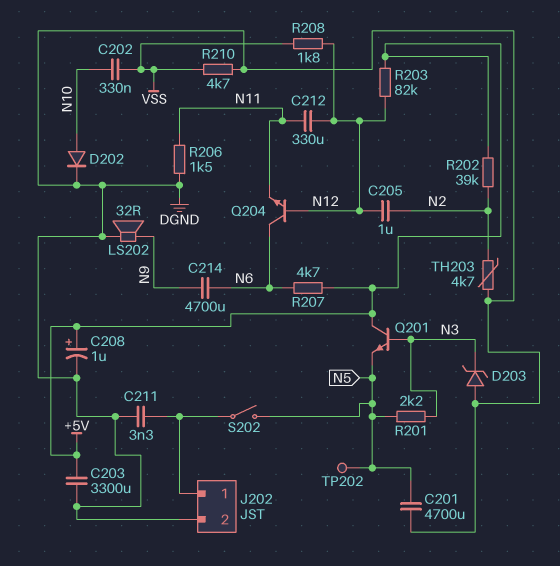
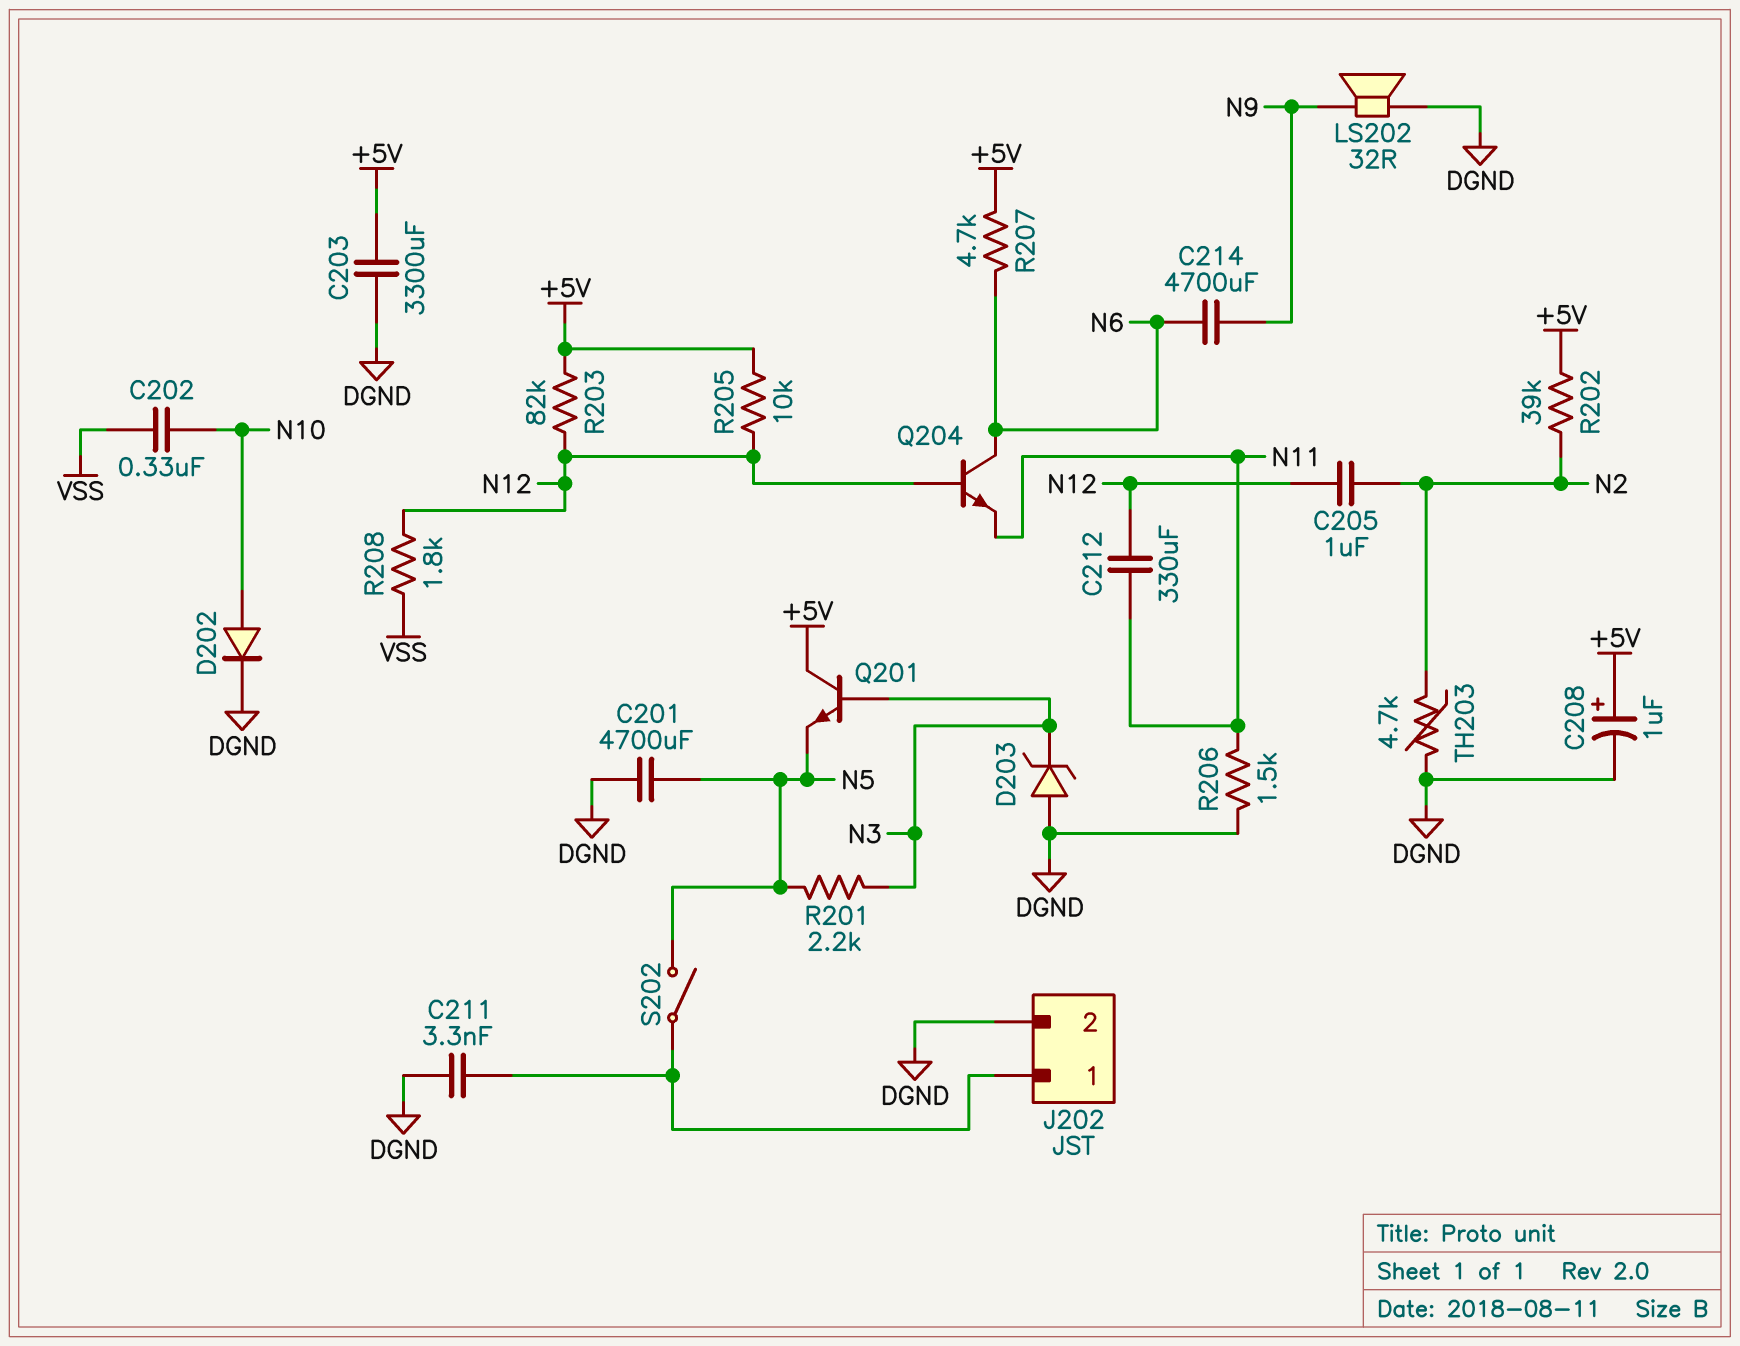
R205: none -> 10k (+5V, N12)
R210: 4.7k (DGND, VSS) -> none
TP202: test point (N5) -> none

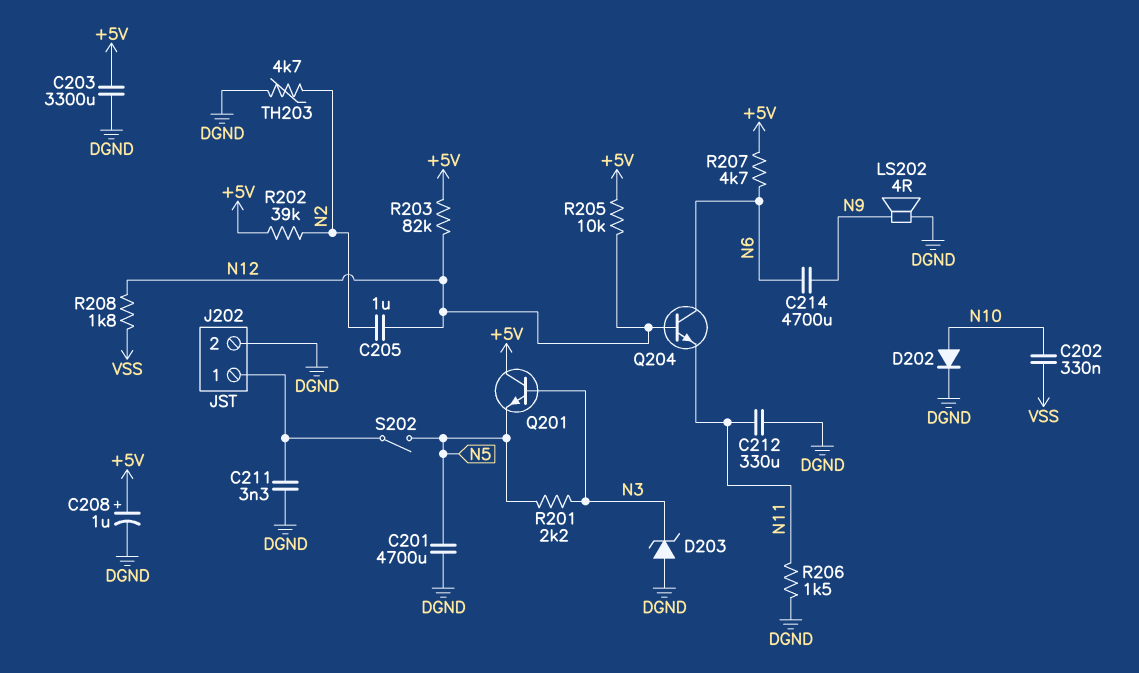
C212: 330uF (N11, N12) -> 330uF (DGND, N11)
LS202: speaker 32R (DGND, N9) -> speaker 4R (DGND, N9)

